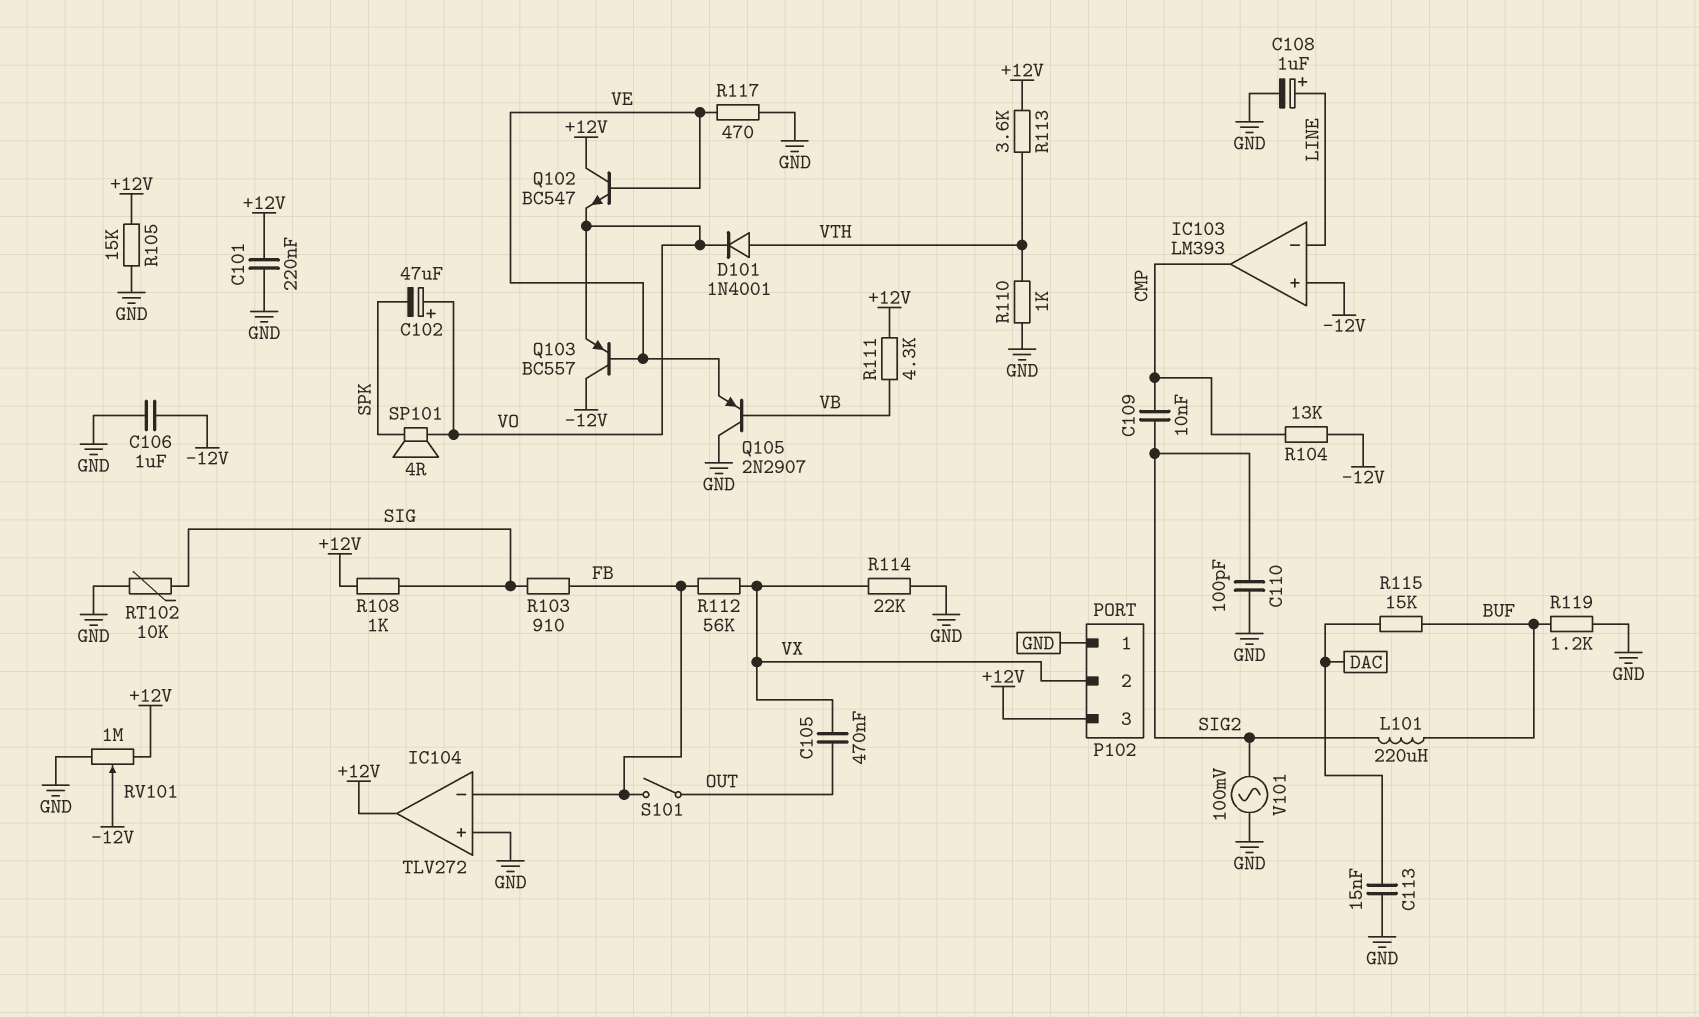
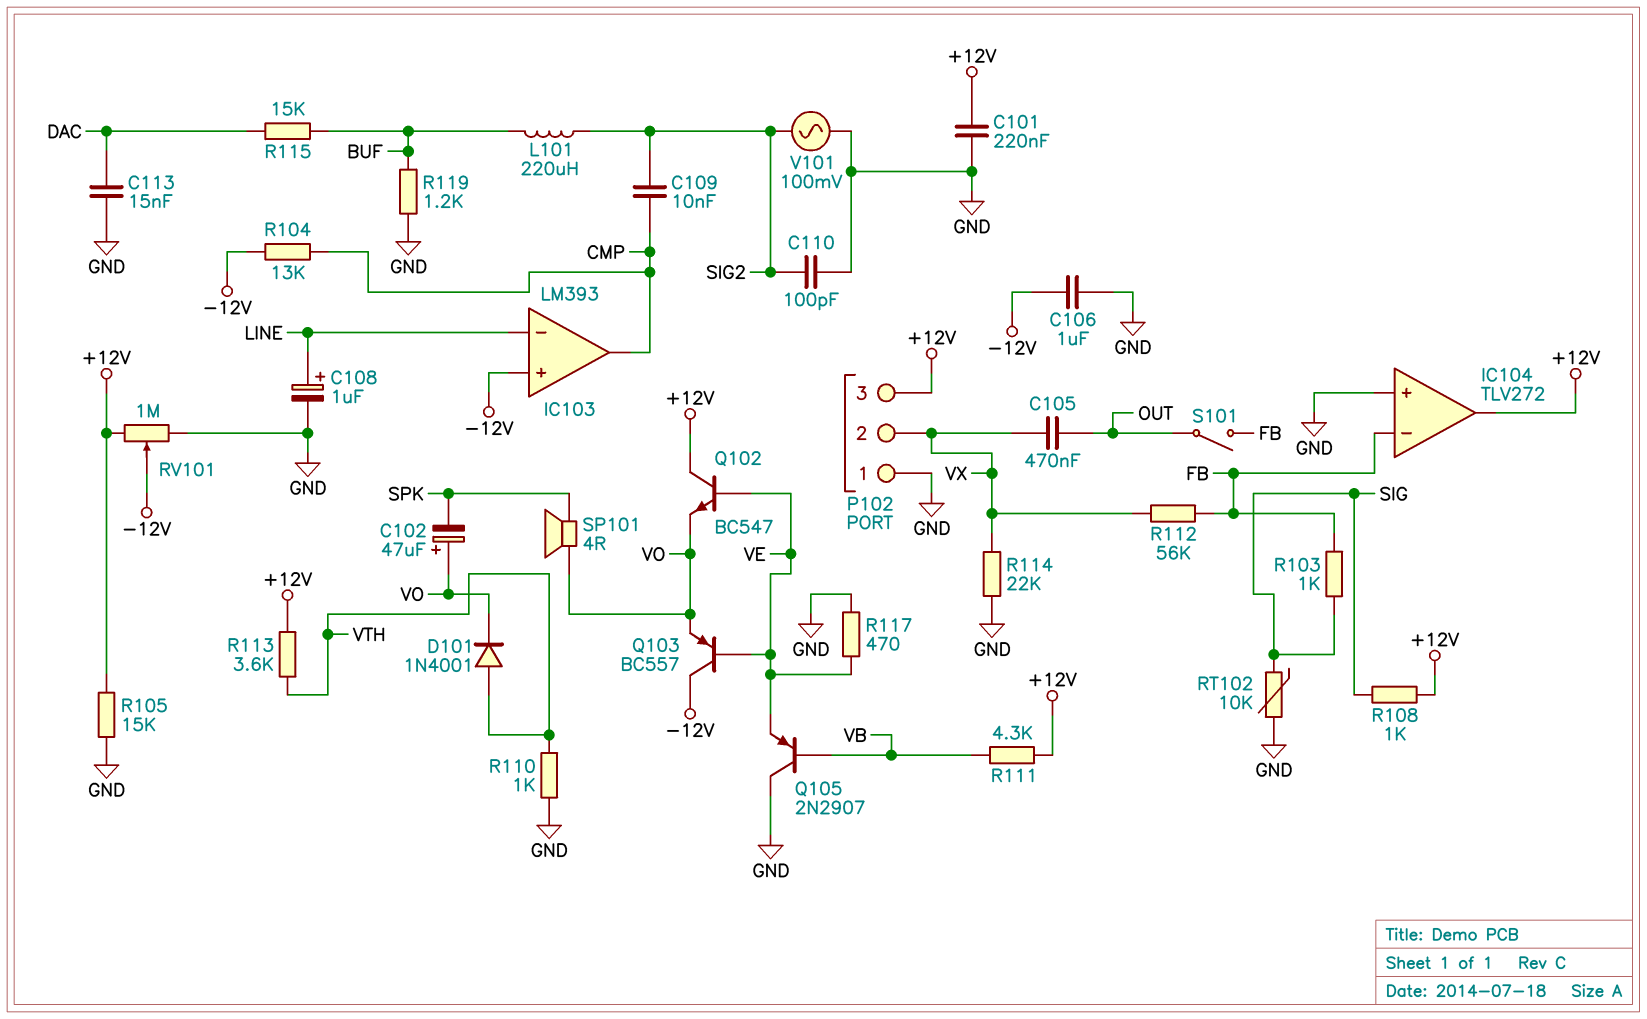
R103: 910 (FB, SIG) -> 1k (FB, SIG)

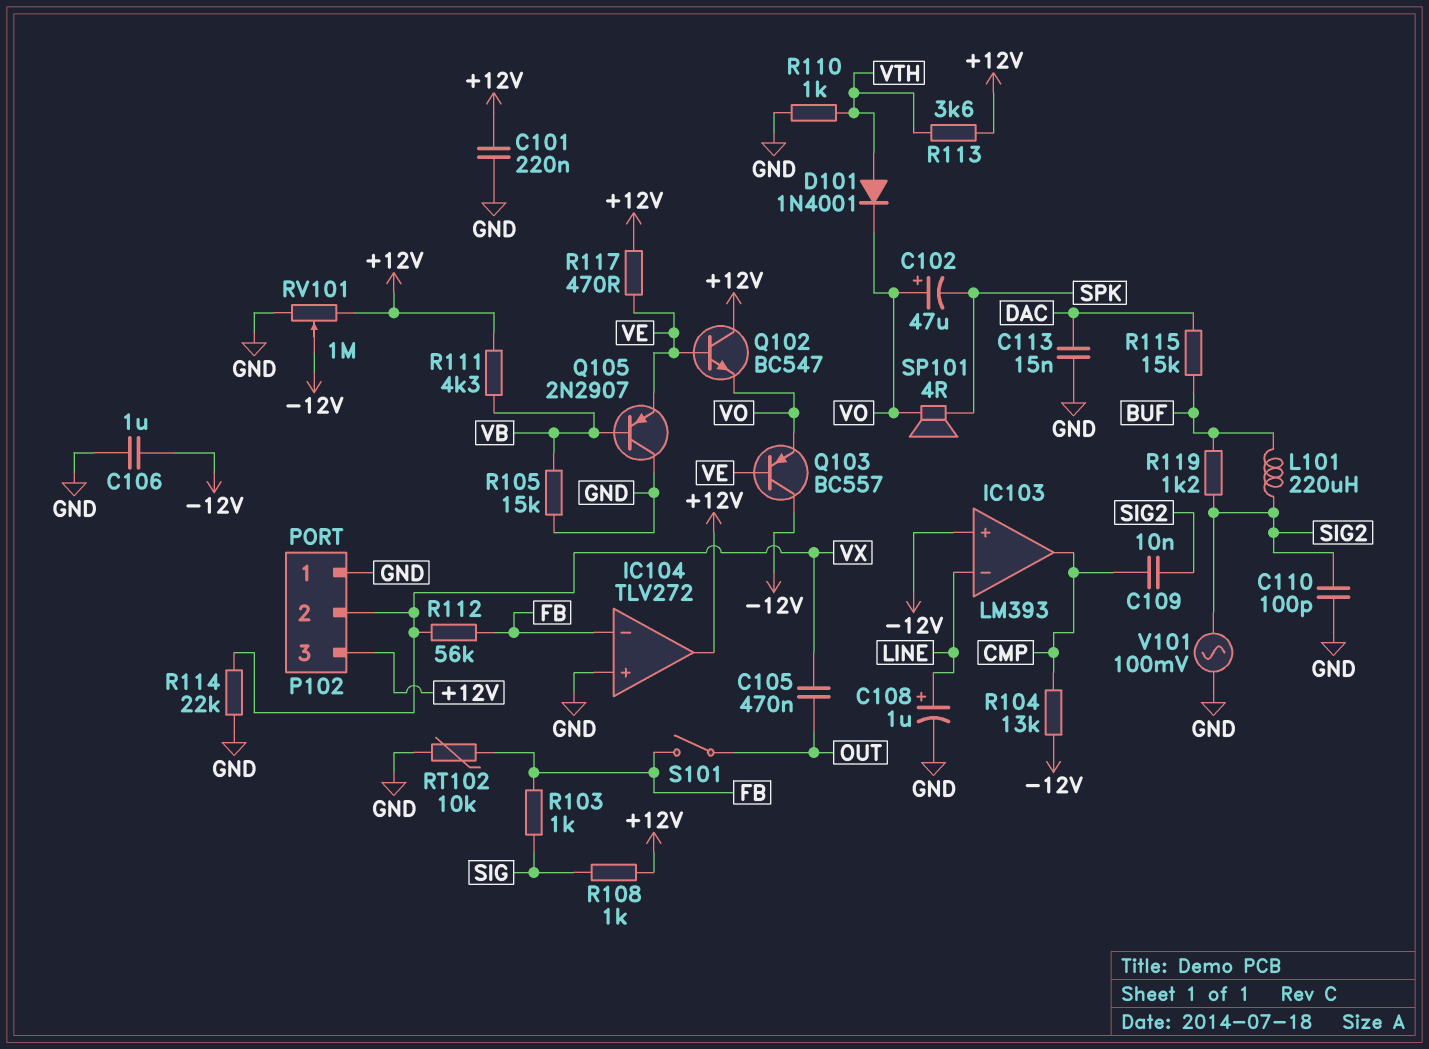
R105: 15k (+12V, GND) -> 15k (GND, VB)
R117: 470 (GND, VE) -> 470 (+12V, VE)
R119: 1.2k (BUF, GND) -> 1.2k (BUF, SIG2)
RT102: 10k (GND, SIG) -> 10k (FB, GND)

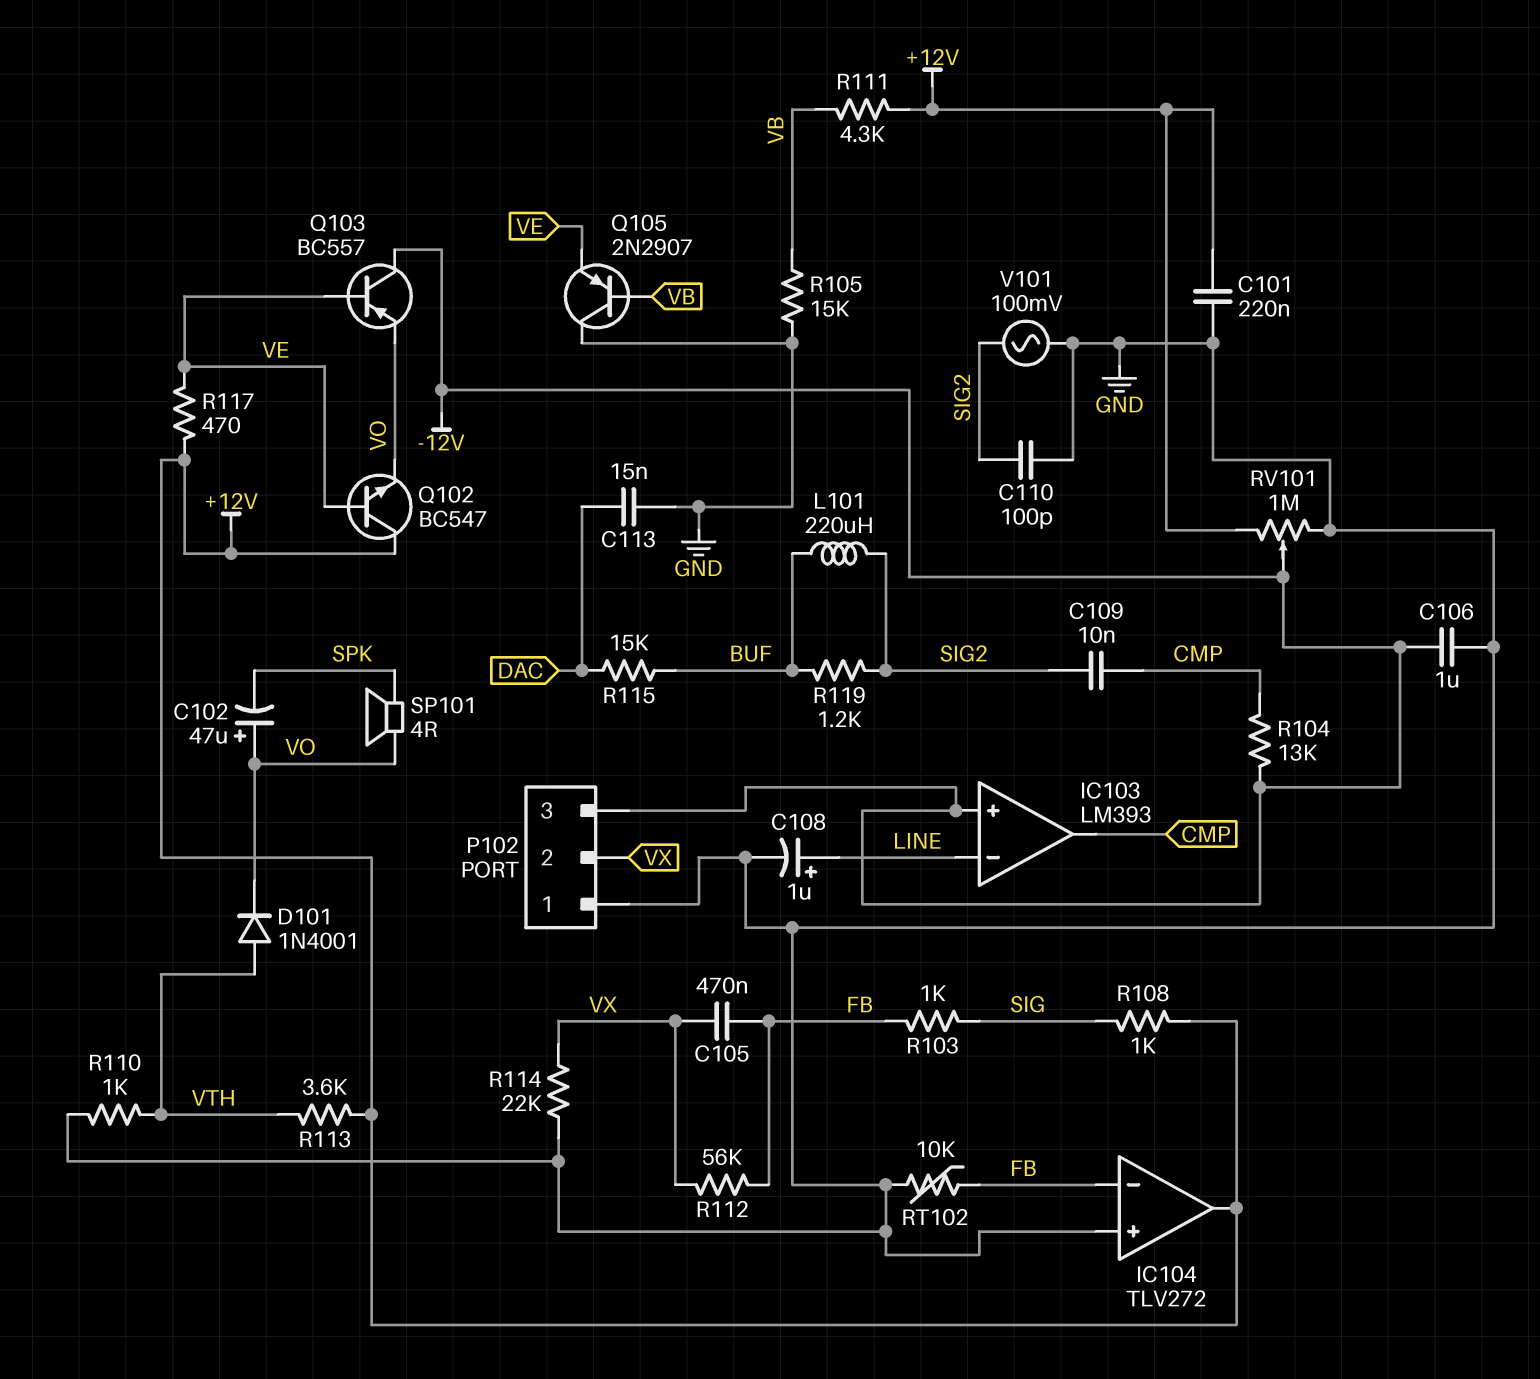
C105: 470nF (OUT, VX) -> 470nF (FB, VX)
P102 pin 3: +12V -> -12V
S101: switch (FB, OUT) -> none

